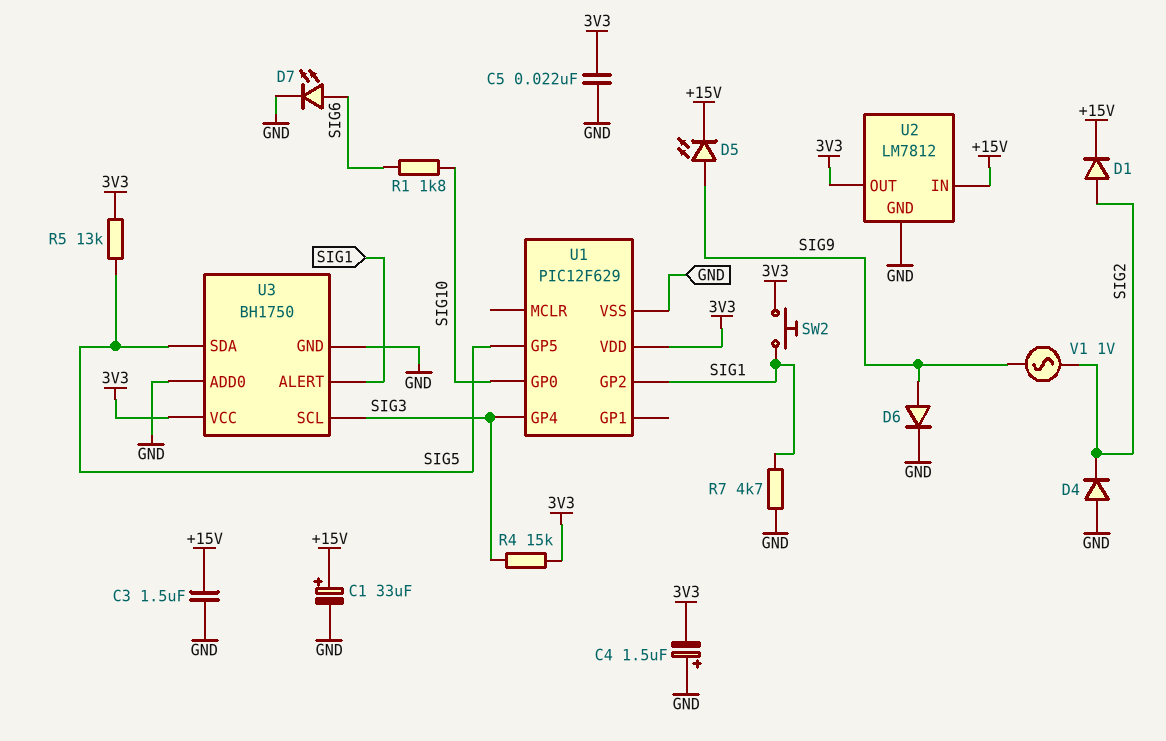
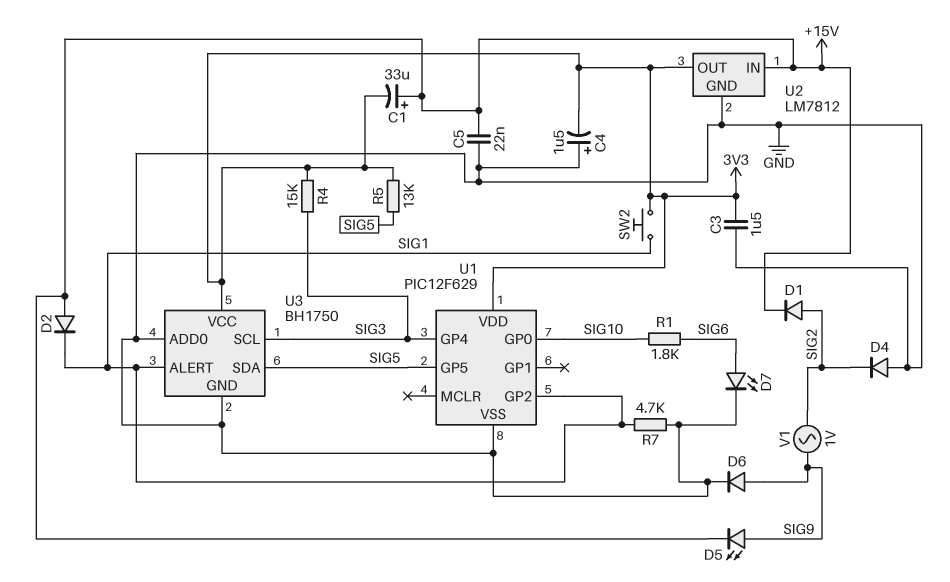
C1: 33uF (plus +15V, minus GND) -> 33uF (plus +15V, minus 3V3)
C3: 1.5uF (+15V, GND) -> 1.5uF (3V3, GND)
C5: 22nF (3V3, GND) -> 22nF (+15V, GND)
D2: none -> diode (A +15V, K SIG1)

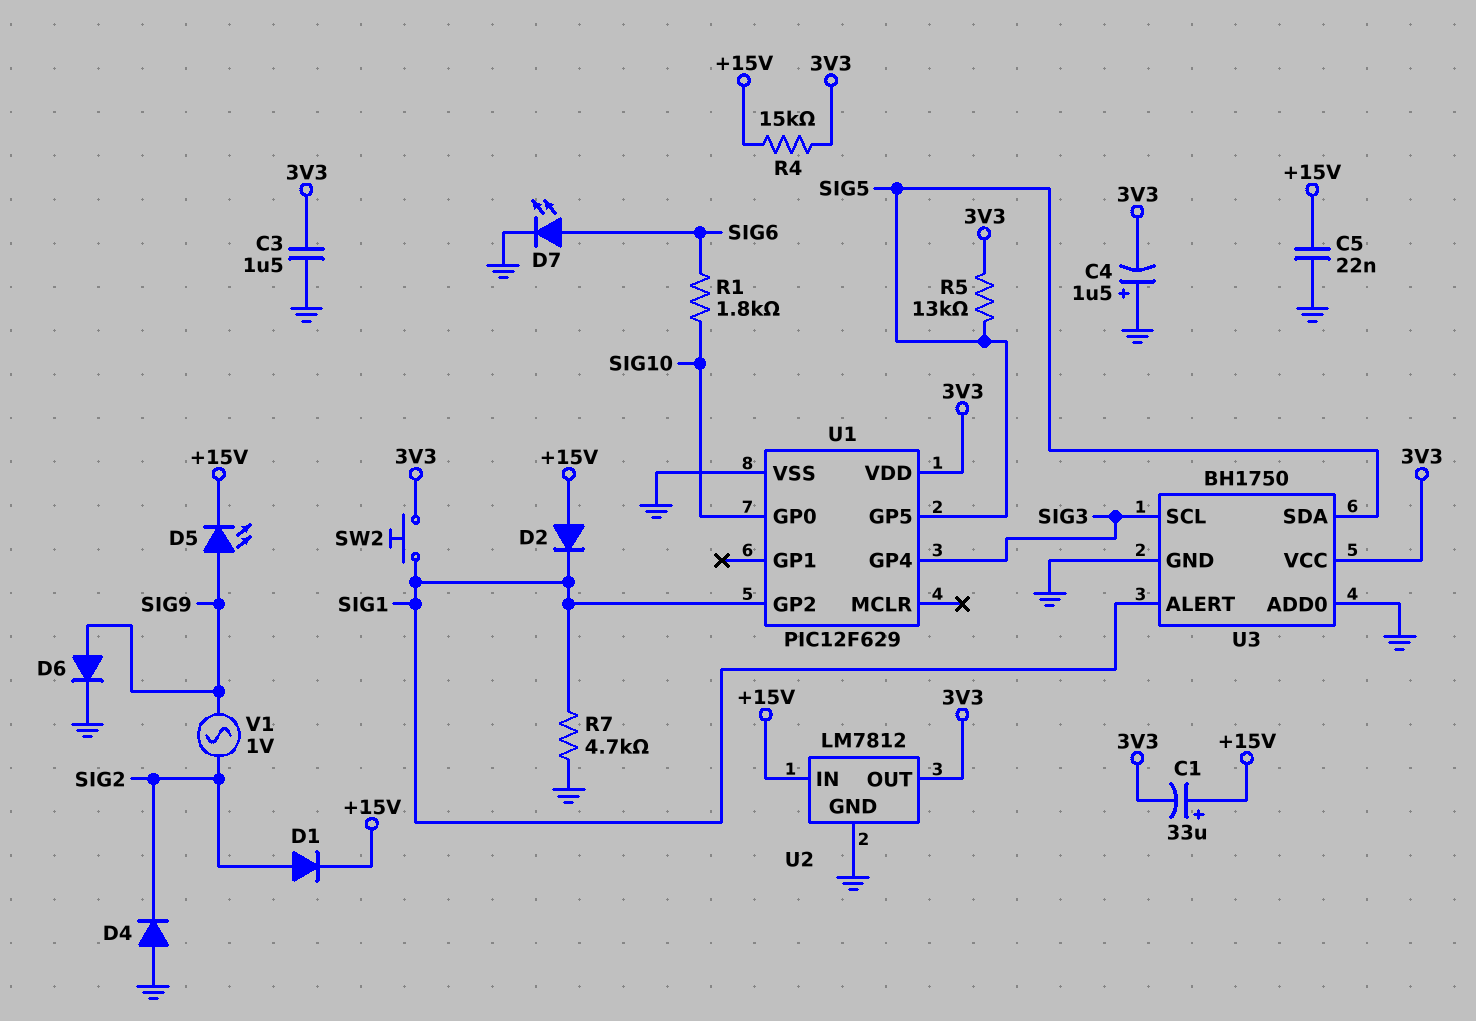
R4: 15k (3V3, SIG3) -> 15k (+15V, 3V3)

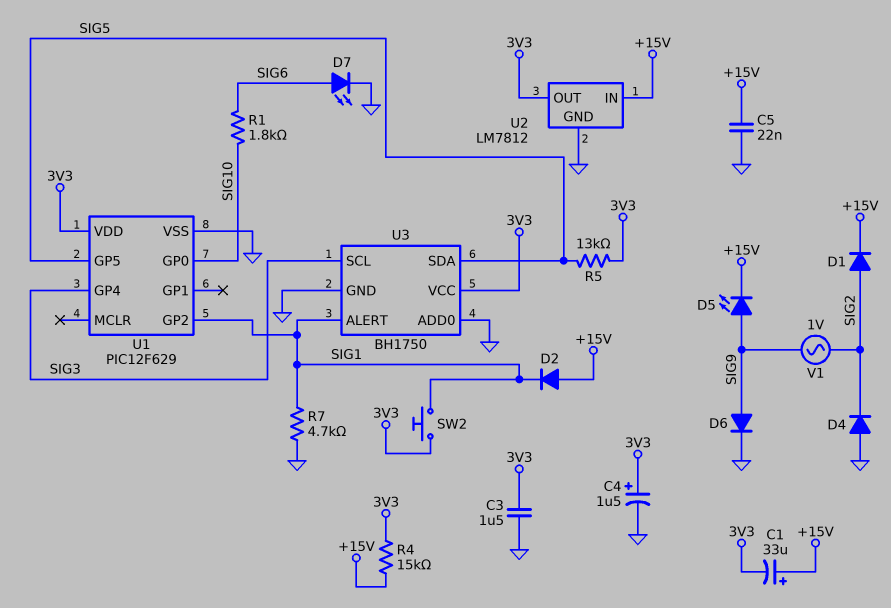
C4: 1.5uF (plus GND, minus 3V3) -> 1.5uF (plus 3V3, minus GND)

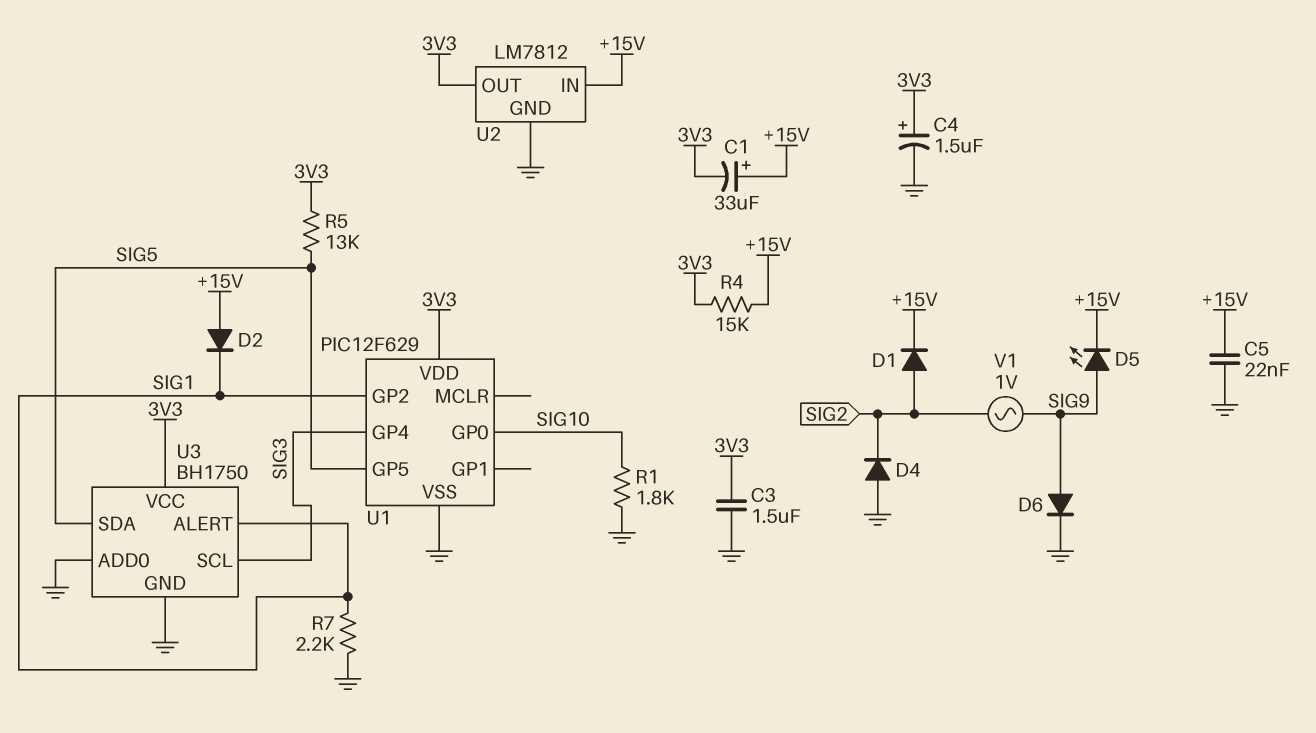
D7: LED (A SIG6, K GND) -> none
R1: 1.8k (SIG6, SIG10) -> 1.8k (GND, SIG10)
R7: 4.7k (GND, SIG1) -> 2.2k (GND, SIG1)
SW2: button (3V3, SIG1) -> none

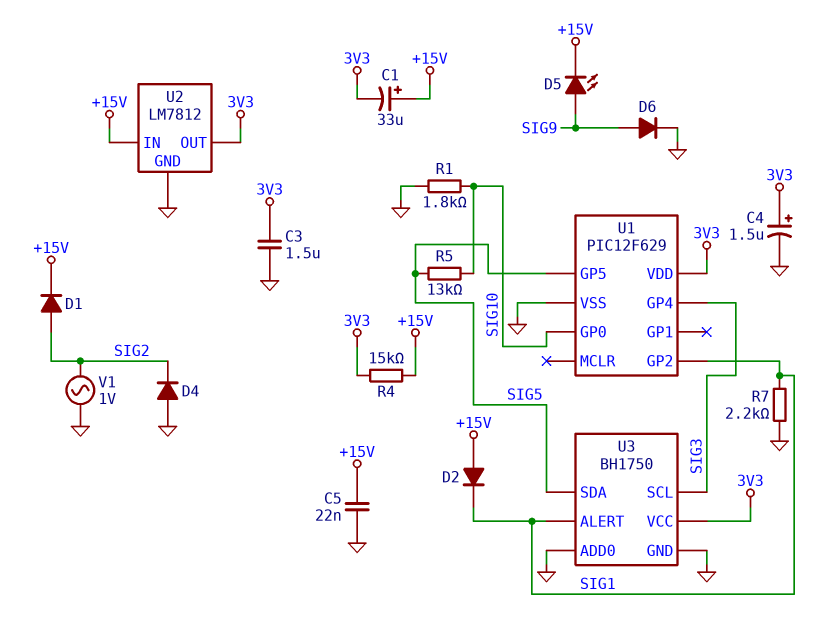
R5: 13k (3V3, SIG5) -> 13k (SIG5, SIG10)
V1: AC 1V (SIG2, SIG9) -> AC 1V (GND, SIG2)

